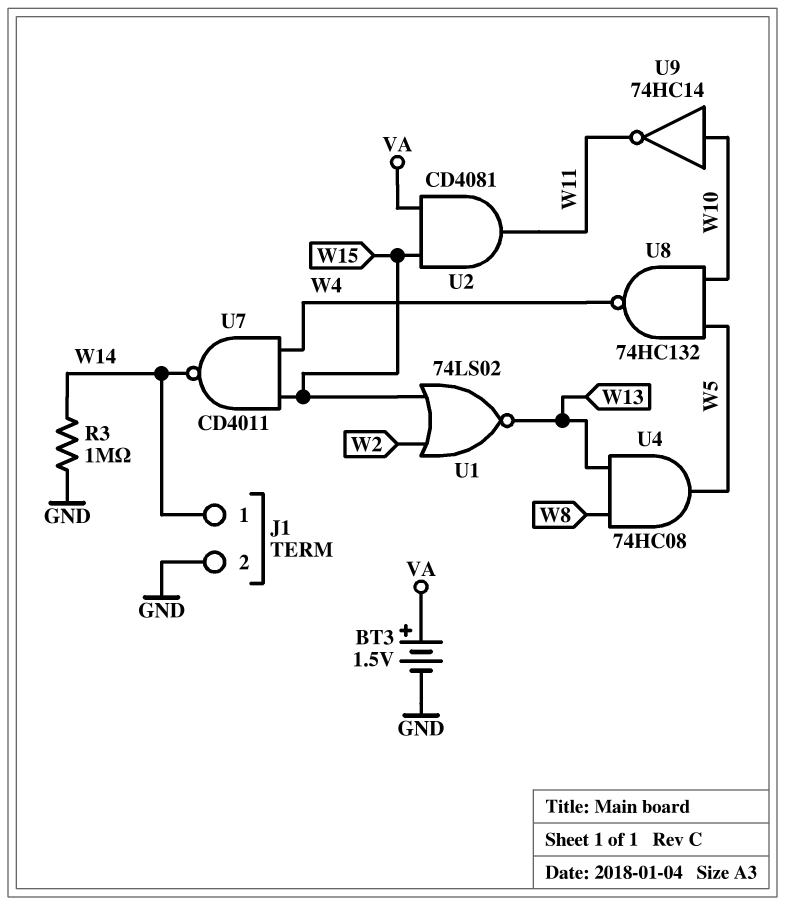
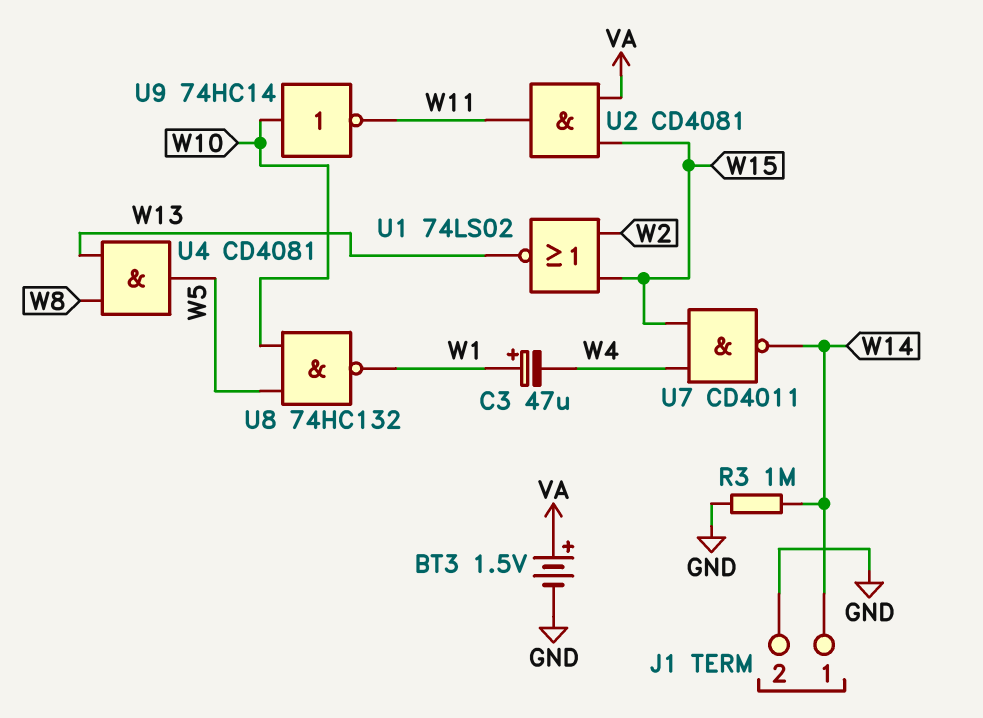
C3: none -> 47uF (plus W1, minus W4)
U4: AND 74HC08 (in W8, in W13, out W5) -> AND CD4081 (in W8, in W13, out W5)
U8: NAND 74HC132 (in W5, in W10, out W4) -> NAND 74HC132 (in W5, in W10, out W1)

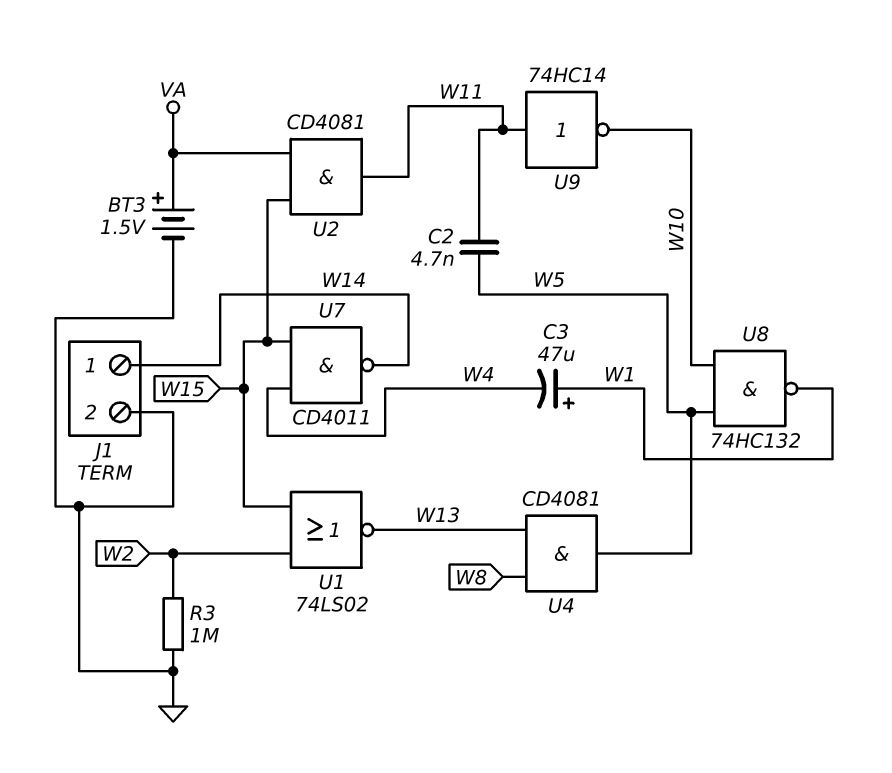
C2: none -> 4.7nF (W5, W11)
R3: 1M (GND, W14) -> 1M (GND, W2)
U9: NOT 74HC14 (in W10, out W11) -> NOT 74HC14 (in W11, out W10)

